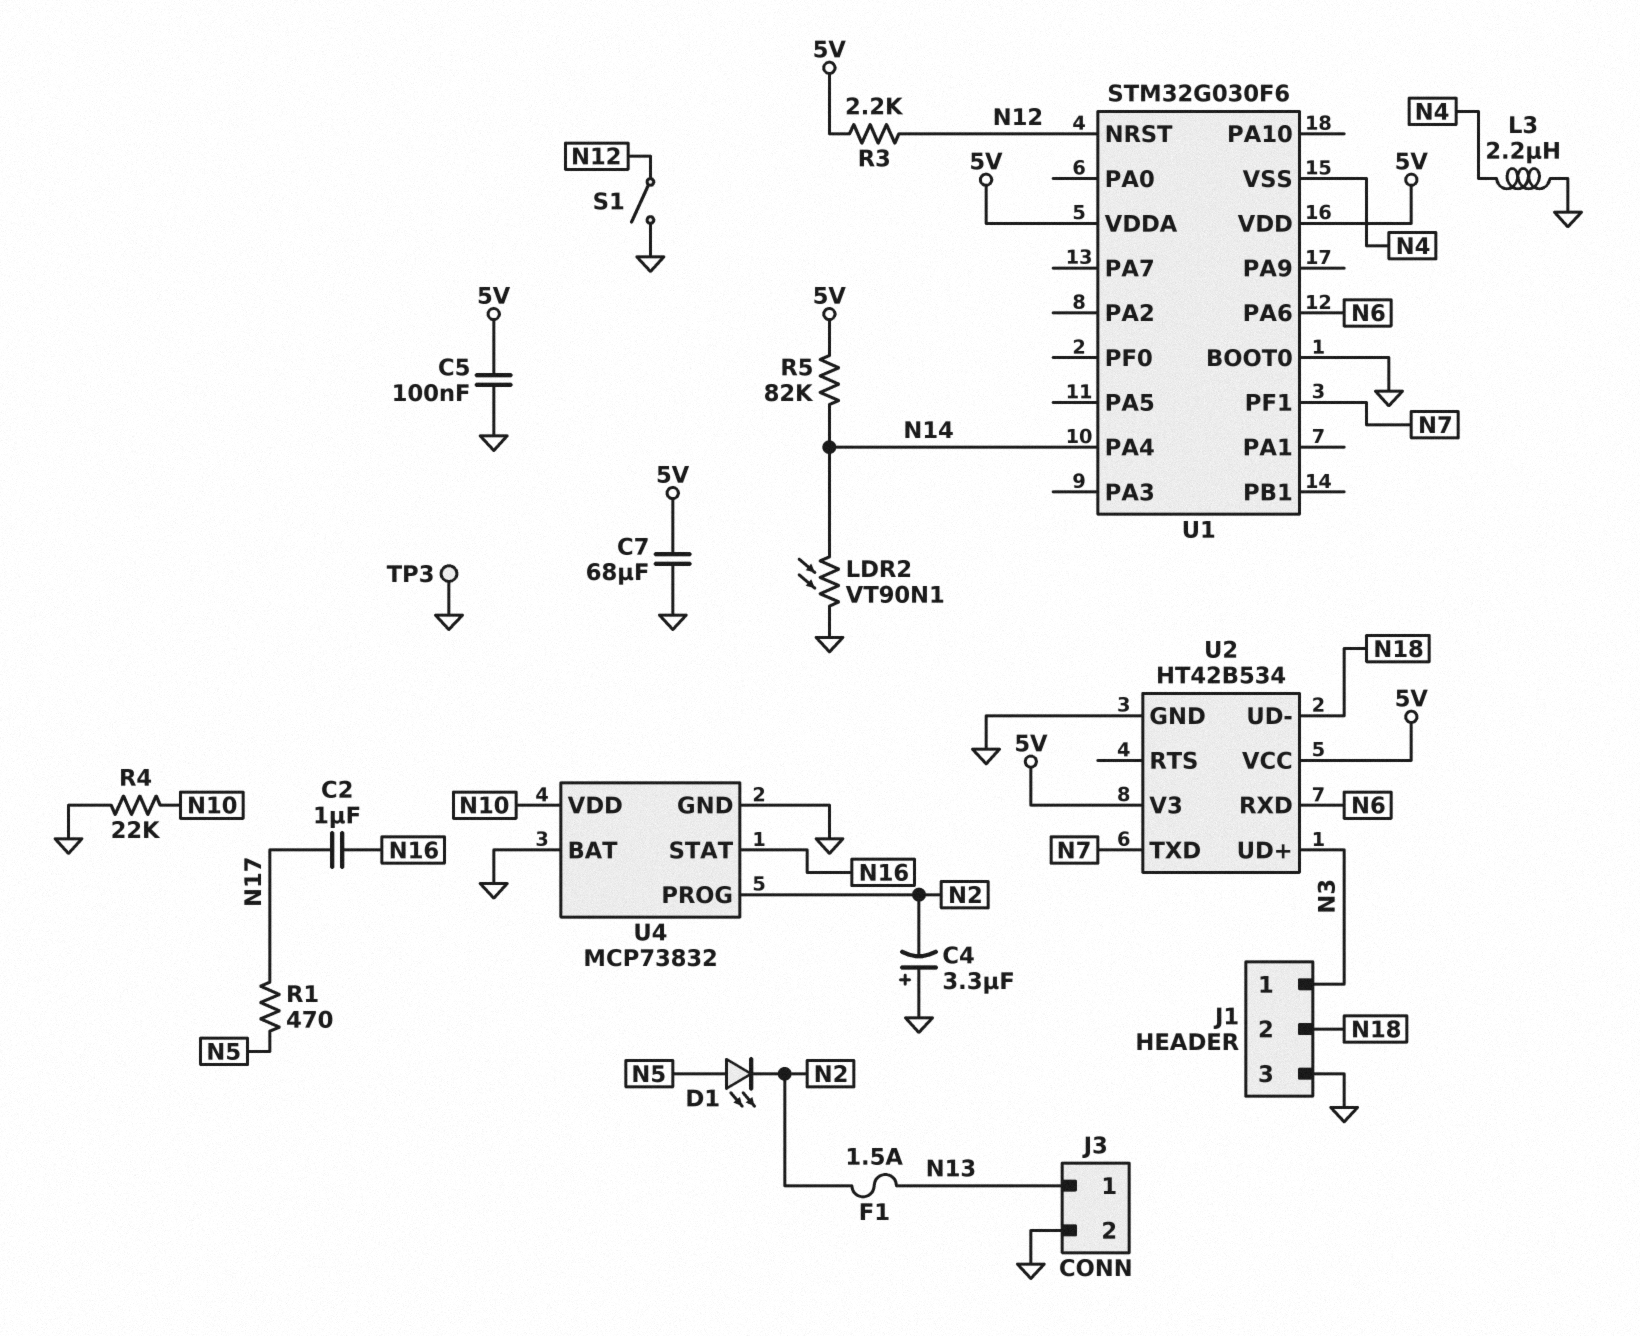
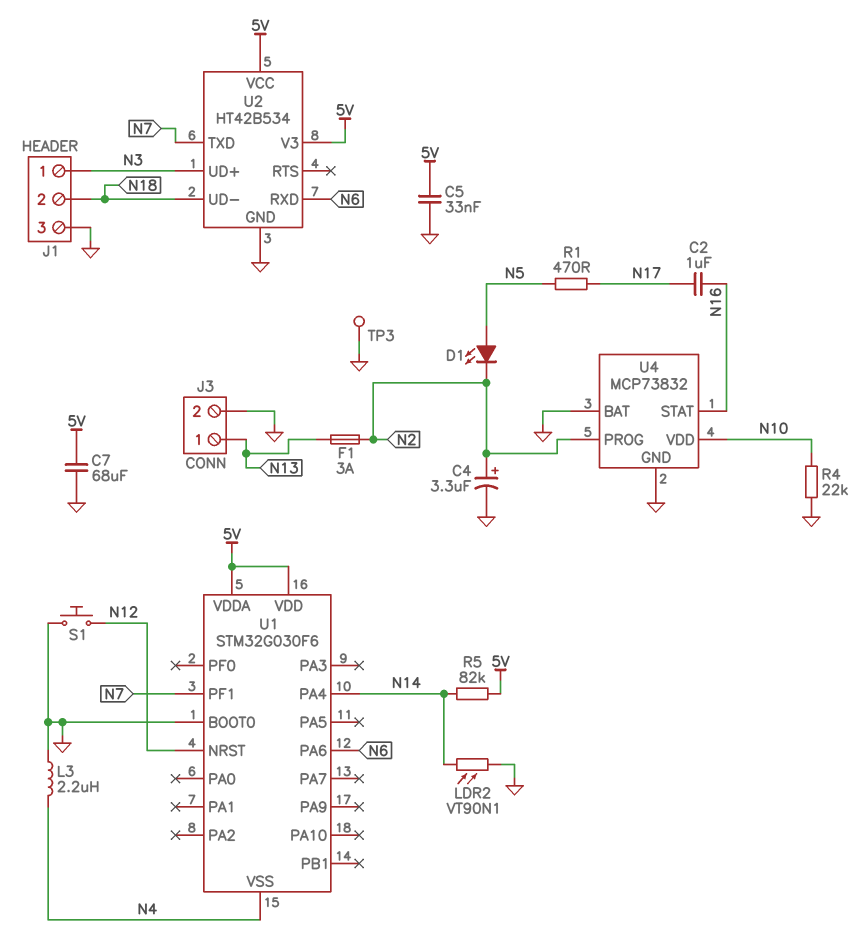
C4: 3.3uF (plus GND, minus N2) -> 3.3uF (plus N2, minus GND)
C5: 100nF (5V, GND) -> 33nF (5V, GND)
F1: 1.5A (N2, N13) -> 3A (N2, N13)
R3: 2.2k (5V, N12) -> none
S1: switch (GND, N12) -> button (GND, N12)

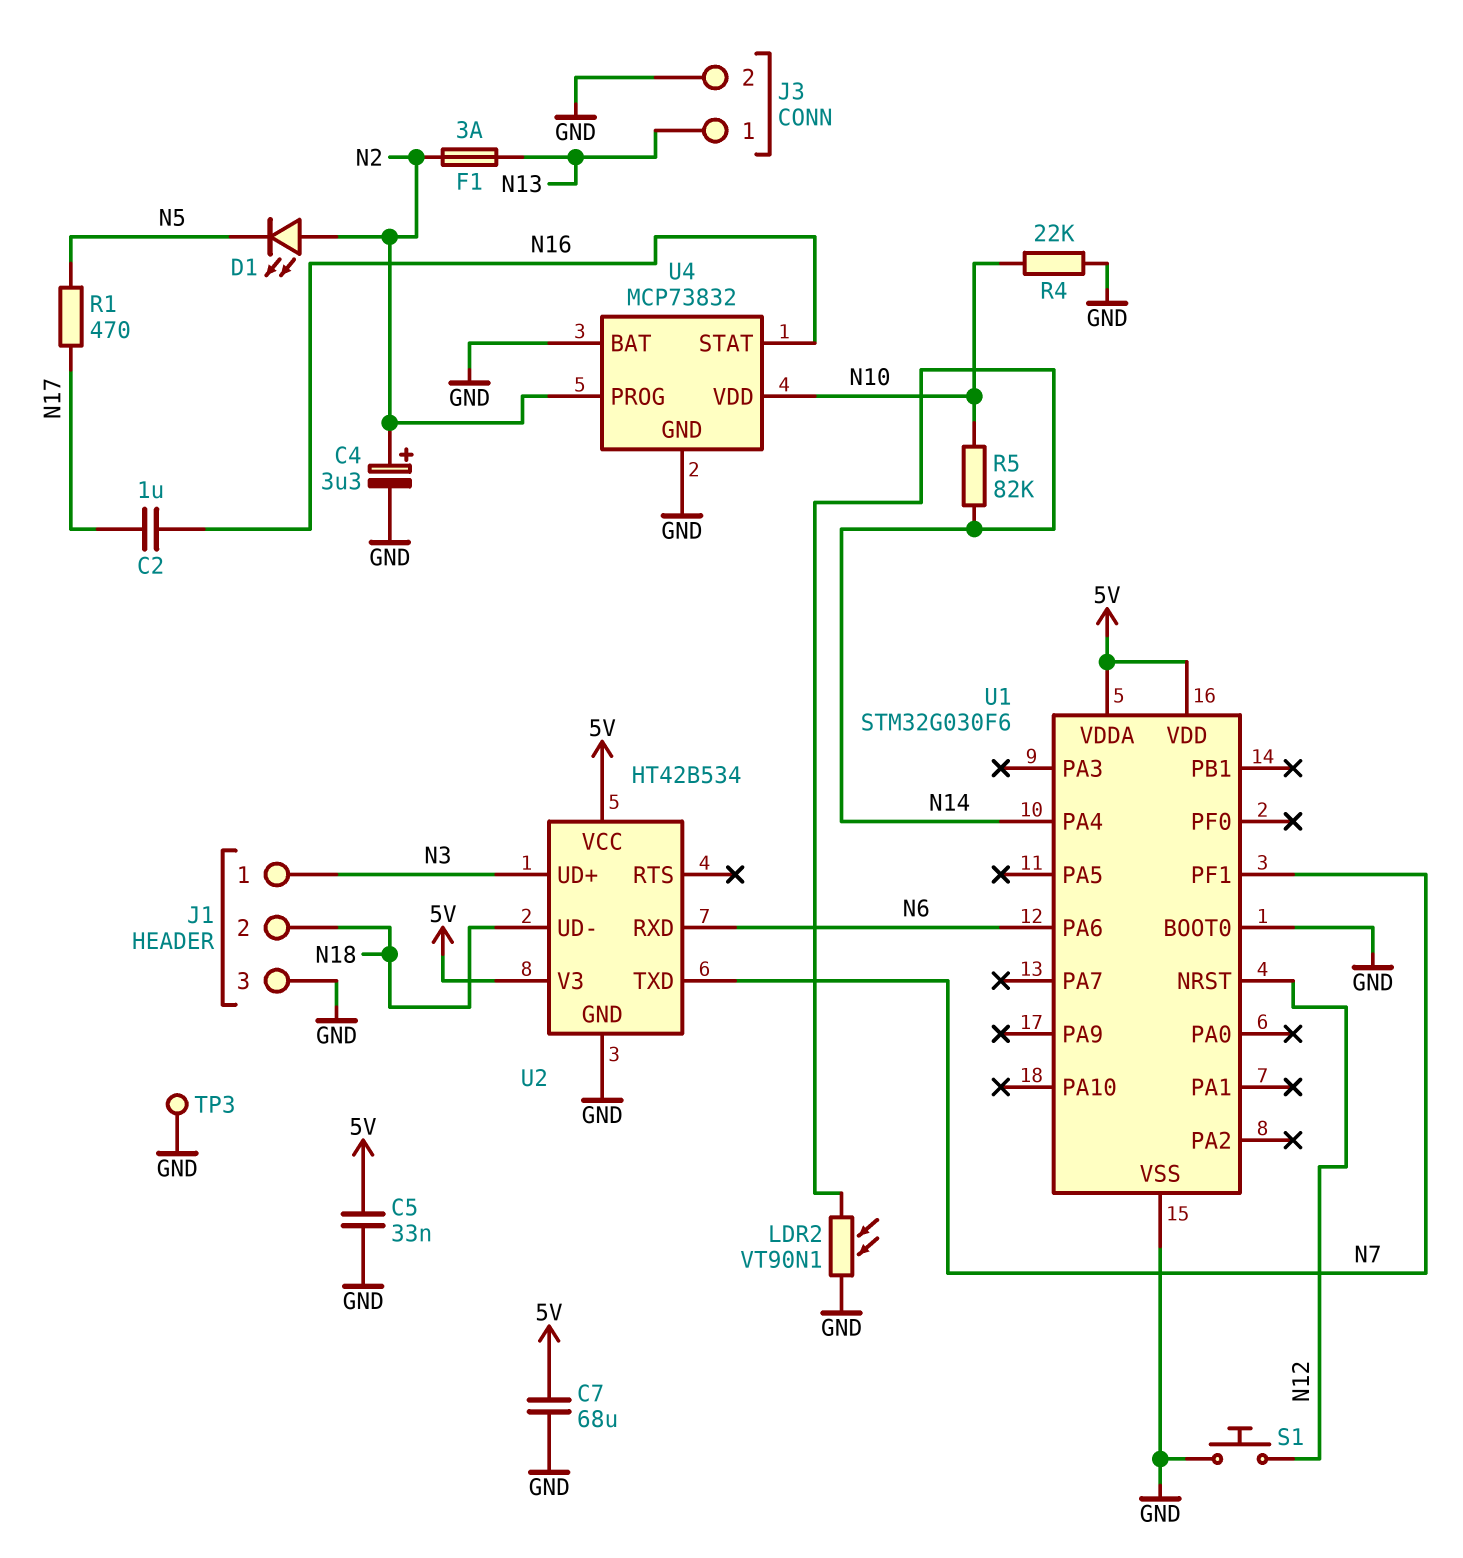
D1: LED (A N5, K N2) -> LED (A N2, K N5)
L3: 2.2uH (GND, N4) -> none
R5: 82k (5V, N14) -> 82k (N10, N14)
U1 pin VSS: N4 -> GND

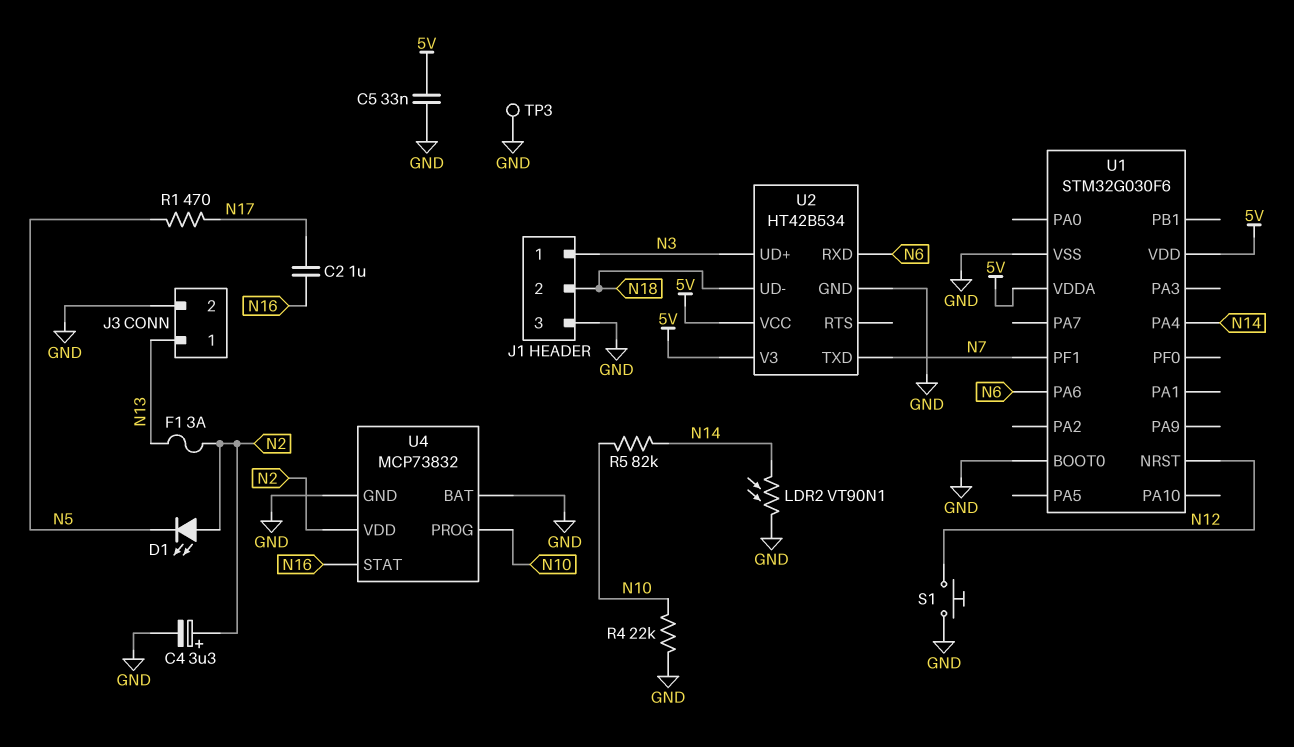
C7: 68uF (5V, GND) -> none
U4 pin PROG: N2 -> N10
U4 pin VDD: N10 -> N2

